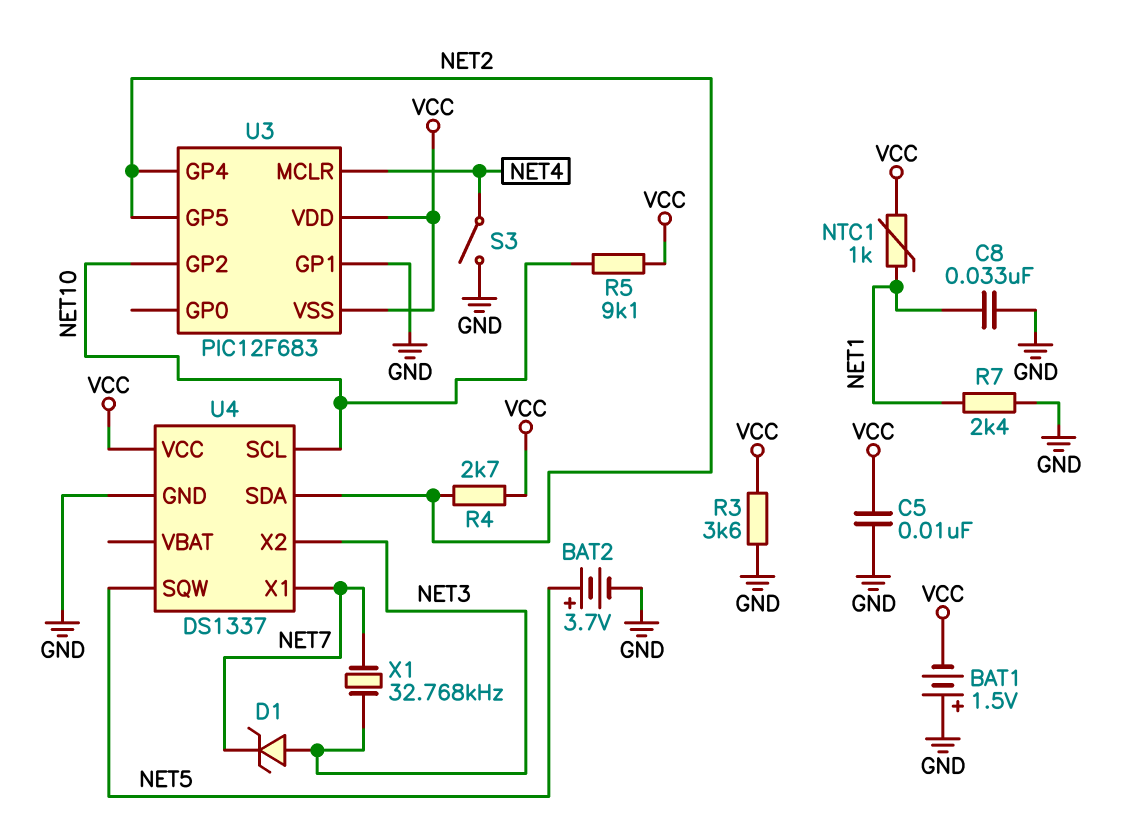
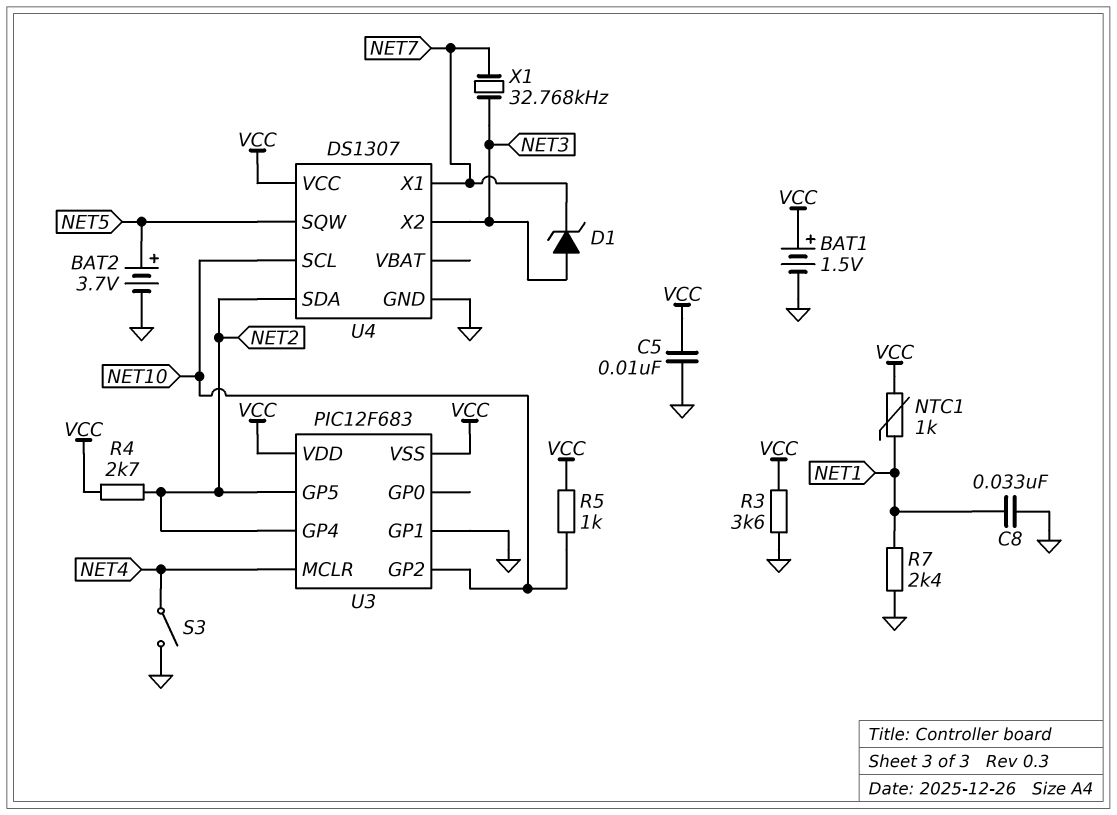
BAT1: 1.5V (plus GND, minus VCC) -> 1.5V (plus VCC, minus GND)
R5: 9.1k (NET10, VCC) -> 1k (NET10, VCC)
U4: DS1337 -> DS1307

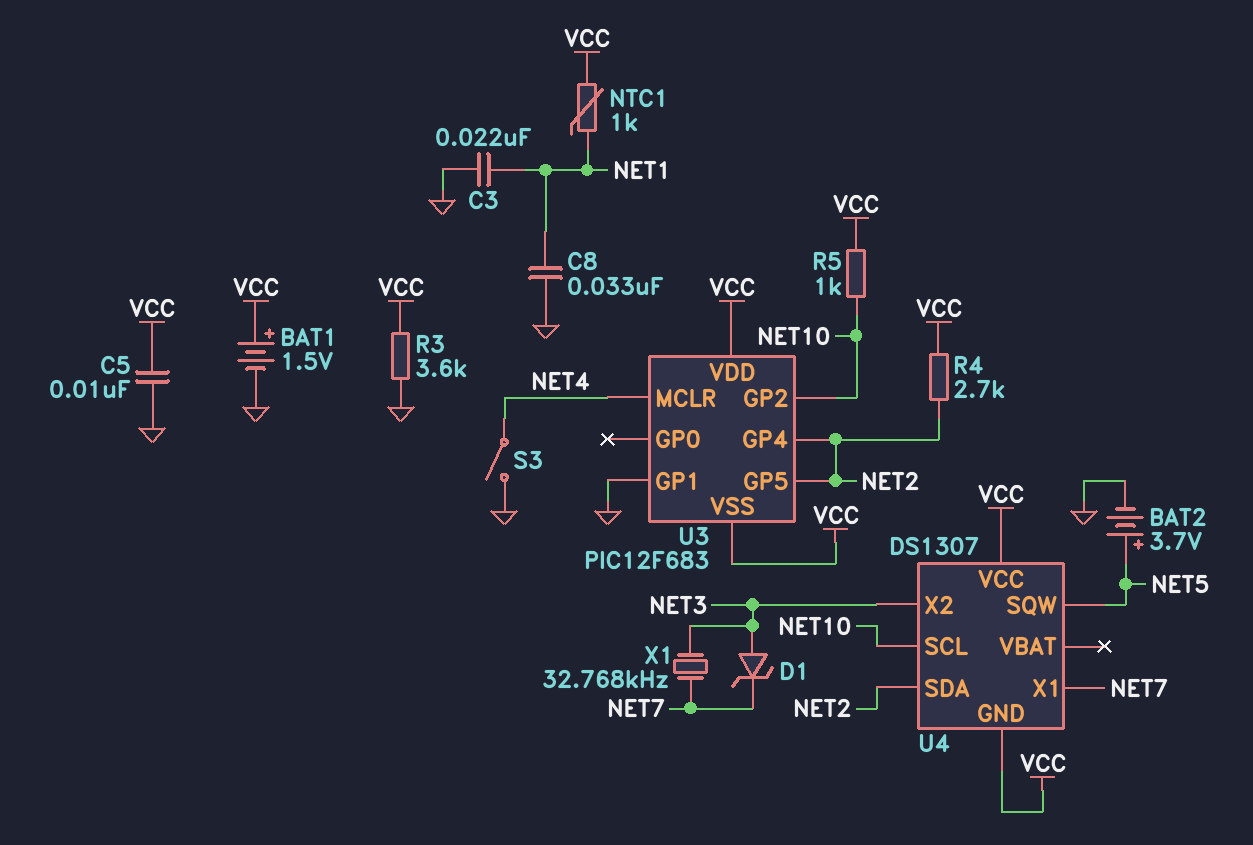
C3: none -> 22nF (GND, NET1)
R7: 2.4k (GND, NET1) -> none
U4 pin GND: GND -> VCC

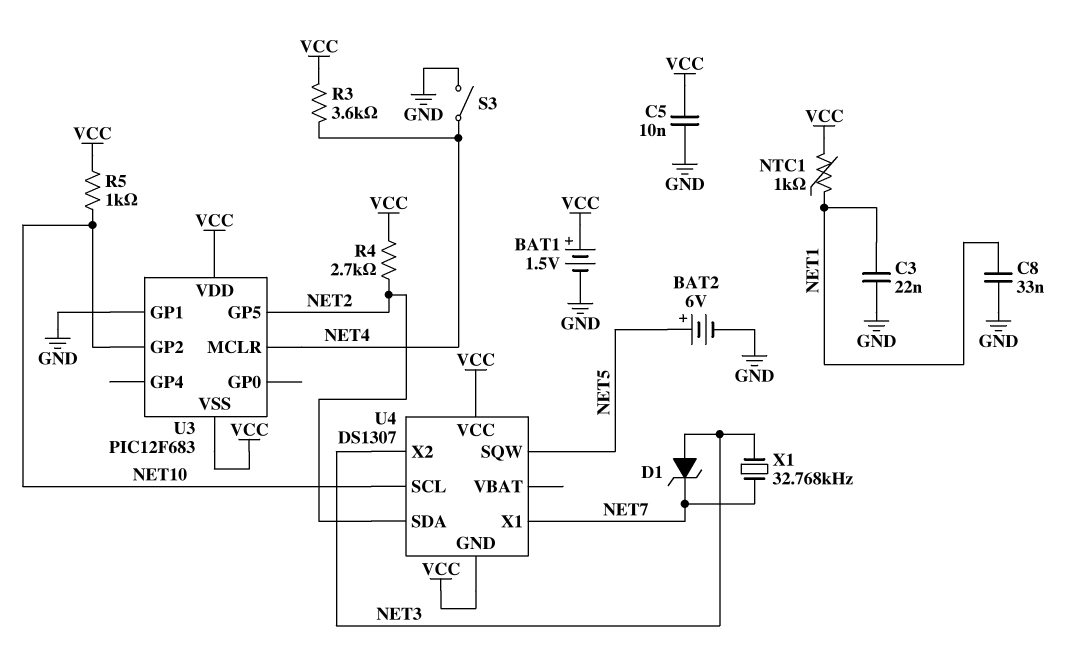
BAT2: 3.7V (plus NET5, minus GND) -> 6V (plus NET5, minus GND)
R3: 3.6k (GND, VCC) -> 3.6k (NET4, VCC)
U3 pin GP4: NET2 -> none

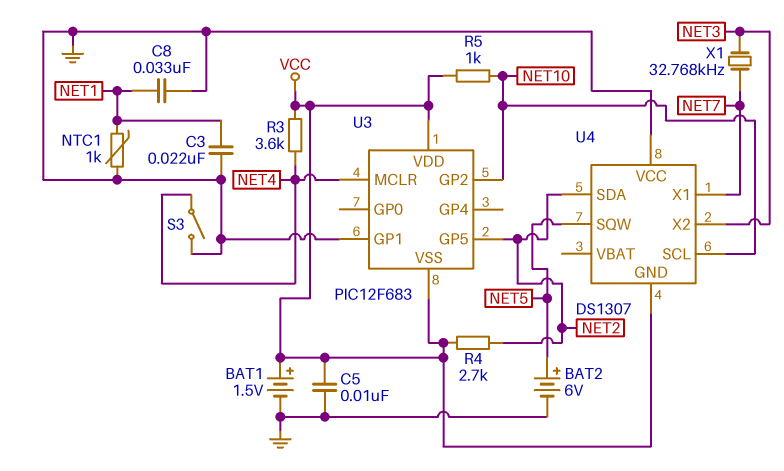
D1: zener (A NET3, K NET7) -> none
NTC1: 1k (NET1, VCC) -> 1k (GND, NET1)
U4 pin VCC: VCC -> GND

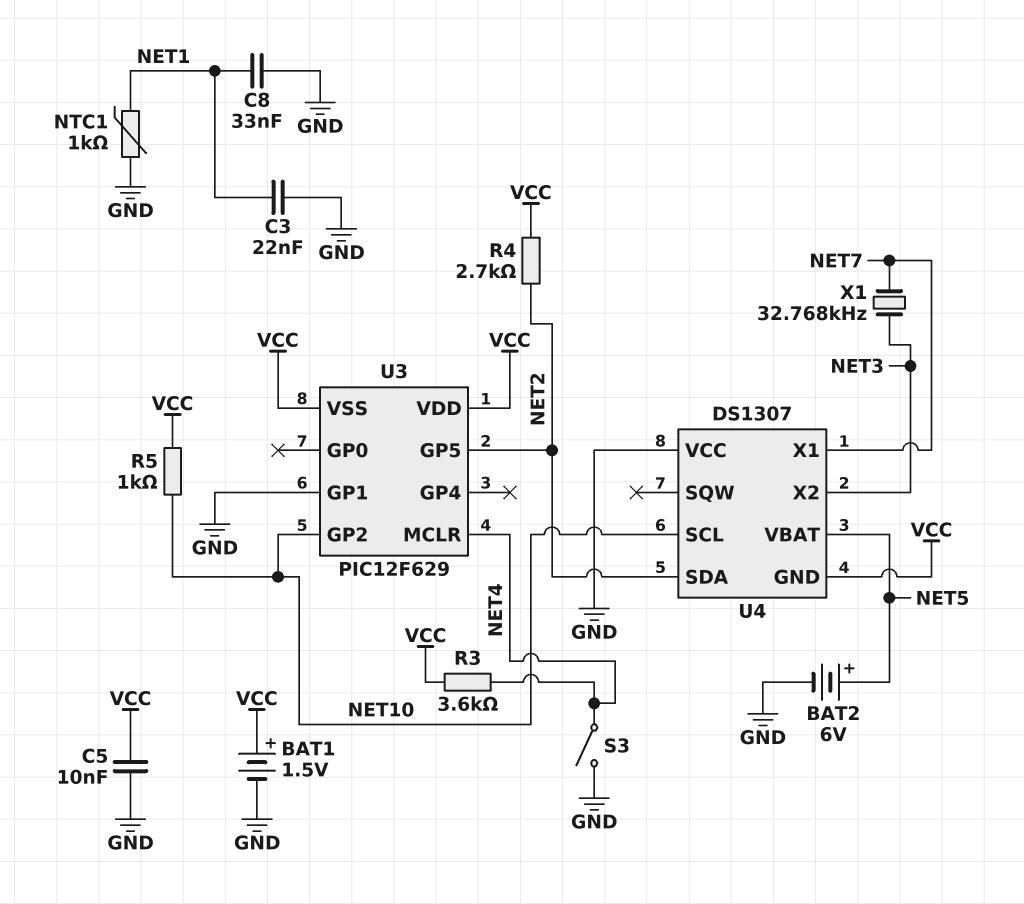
U3: PIC12F683 -> PIC12F629
U4 pin SQW: NET5 -> none
U4 pin VBAT: none -> NET5

